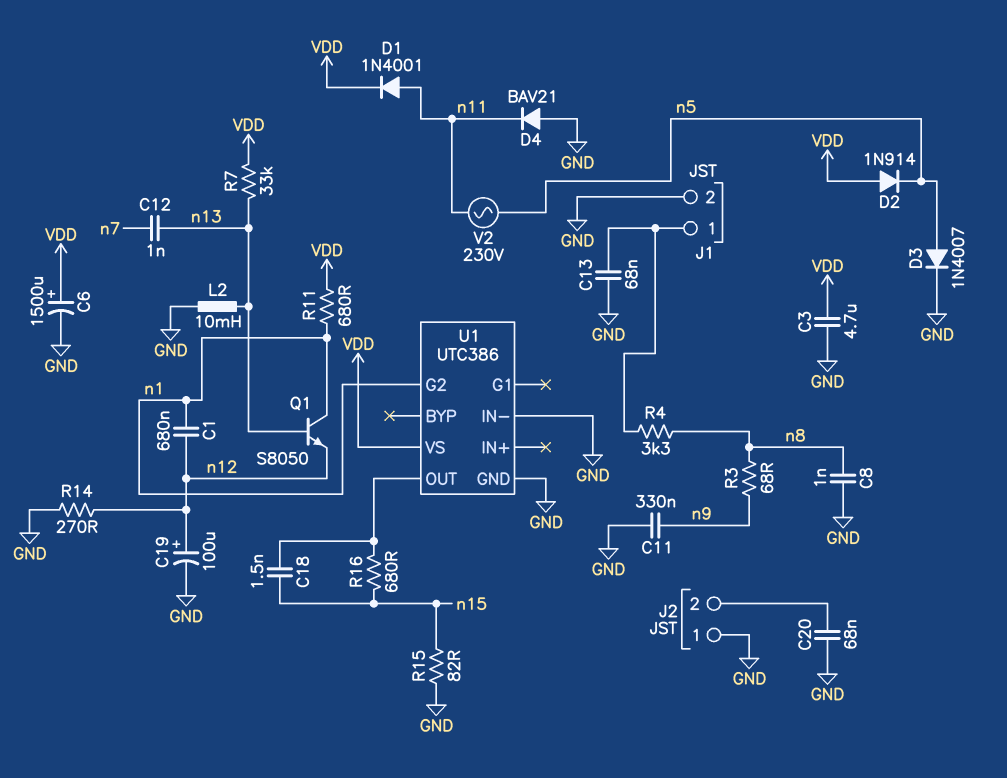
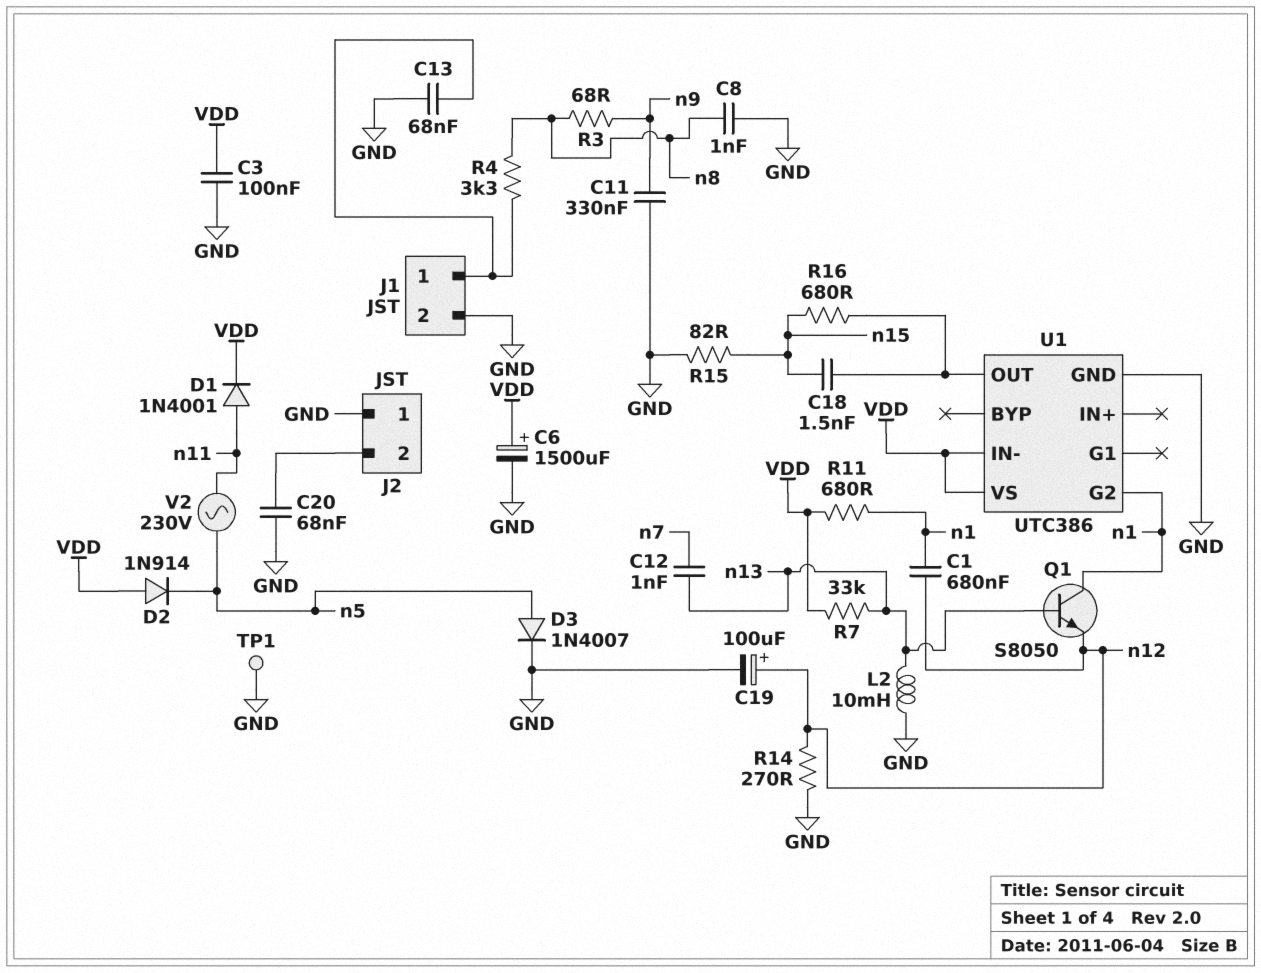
C3: 4.7uF (GND, VDD) -> 100nF (GND, VDD)
D4: diode BAV21 (A GND, K n11) -> none
TP1: none -> test point (GND)
U1 pin IN-: GND -> VDD

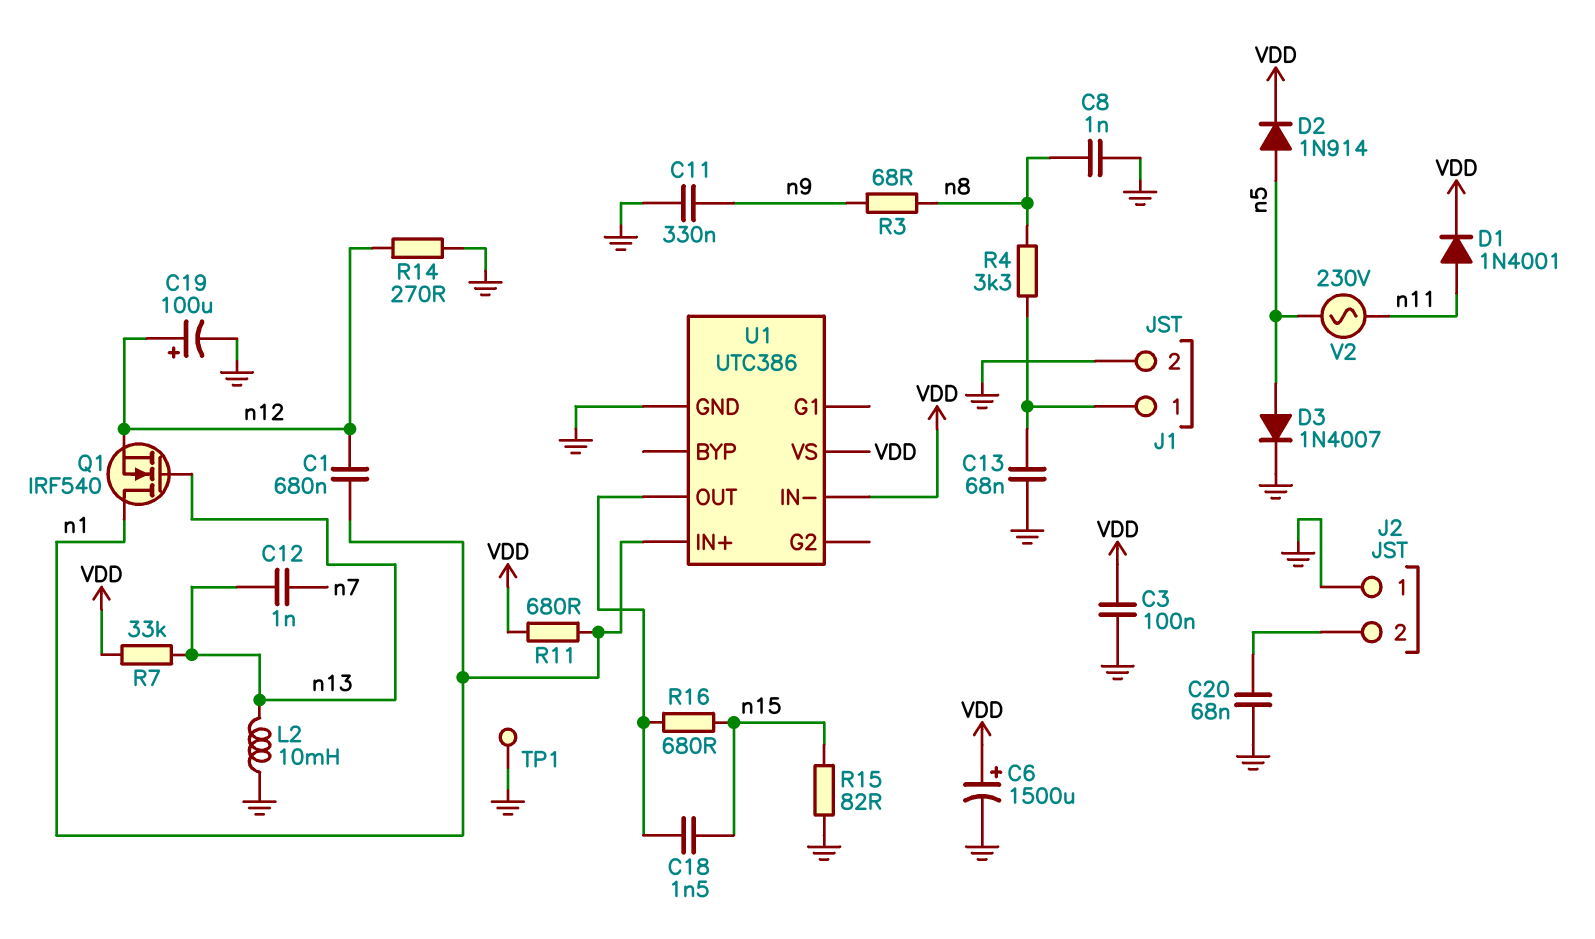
D2: diode 1N914 (A VDD, K n5) -> diode 1N914 (A n5, K VDD)
Q1: NPN S8050 (B n13, C n1, E n12) -> NMOS IRF540 (G n13, D n1, S n12)
U1 pin G2: n1 -> none
U1 pin IN+: none -> n1

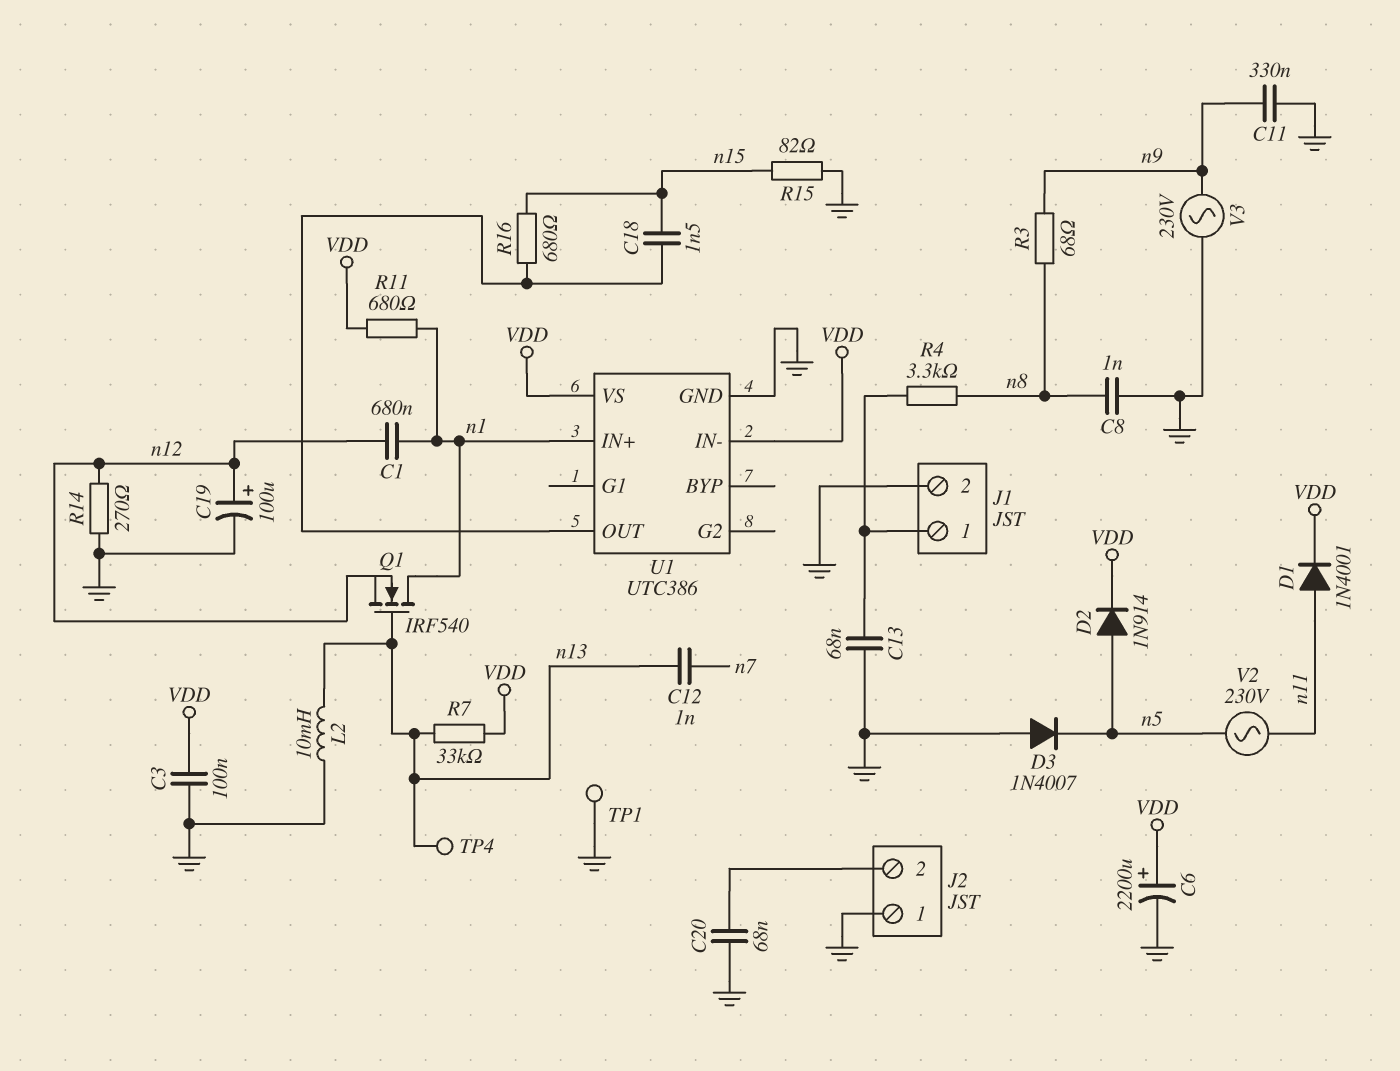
C6: 1500uF (plus VDD, minus GND) -> 2200uF (plus VDD, minus GND)
D3: diode 1N4007 (A n5, K GND) -> diode 1N4007 (A GND, K n5)
TP4: none -> test point (n13)
V3: none -> AC 230V (GND, n9)

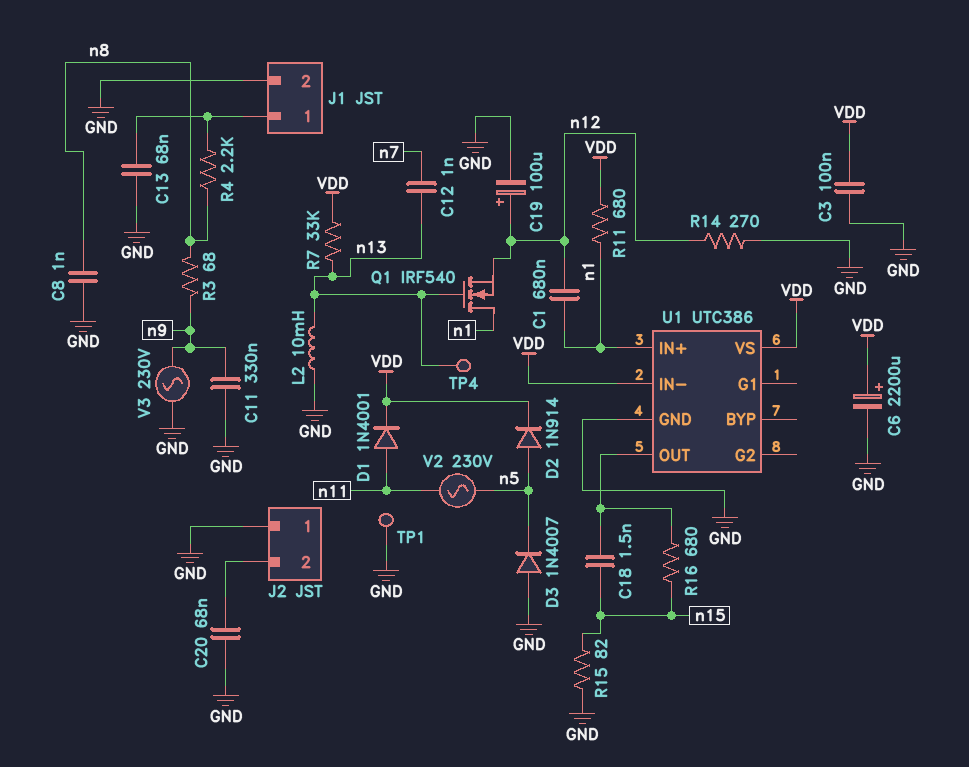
R4: 3.3k (J1/1, n8) -> 2.2k (J1/1, n8)

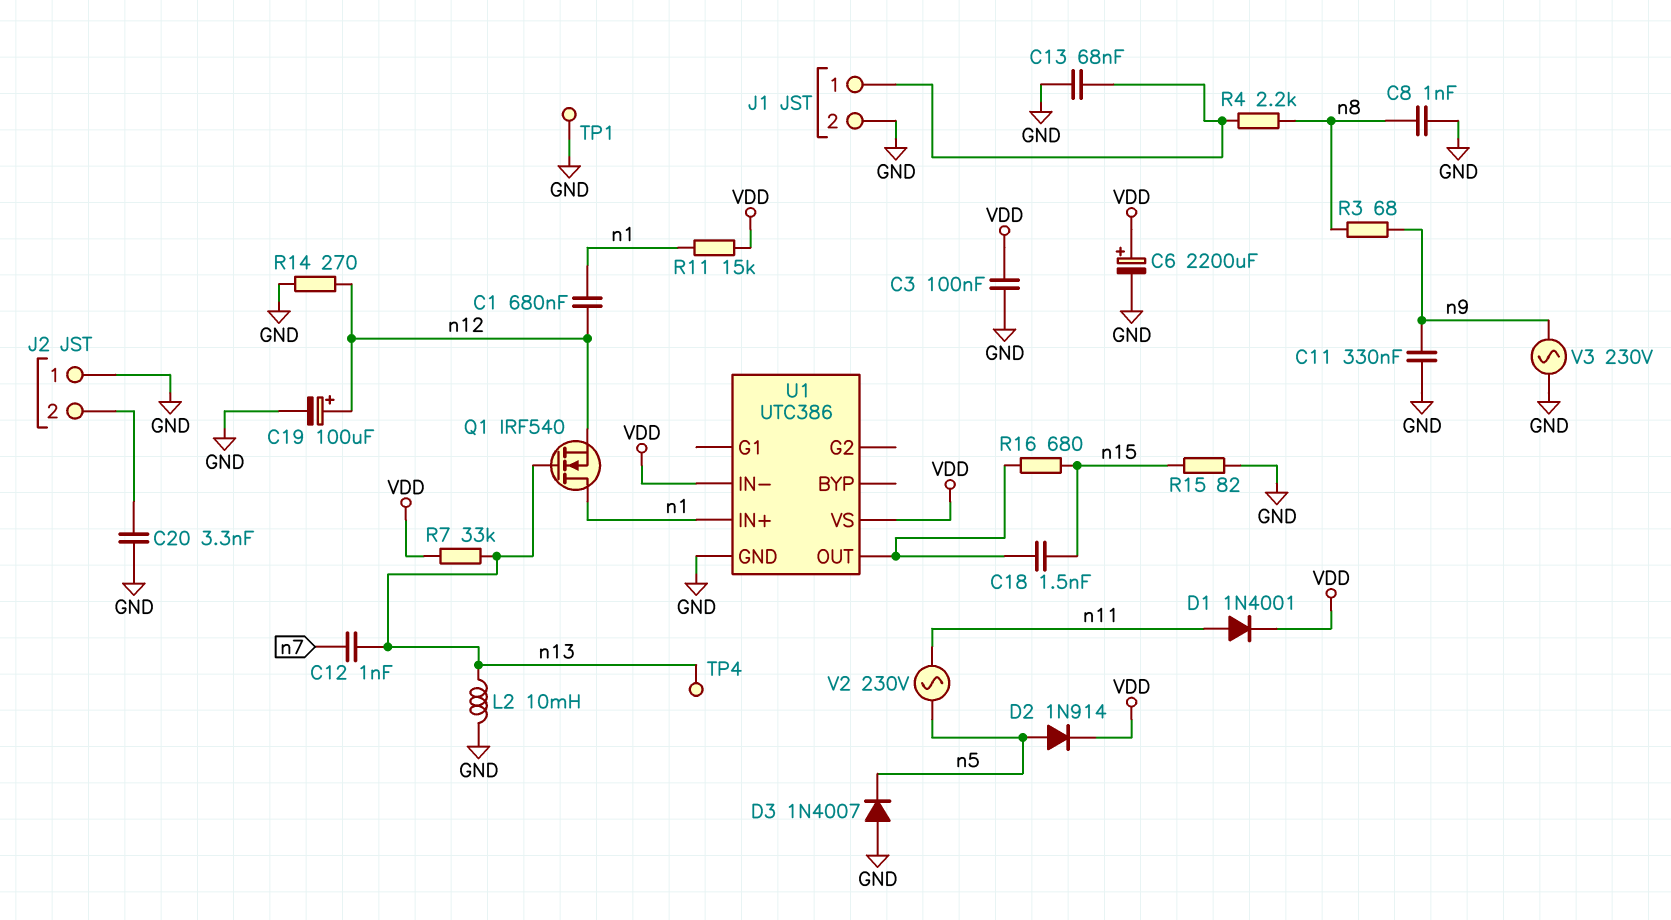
C20: 68nF (GND, J2/2) -> 3.3nF (GND, J2/2)
R11: 680 (VDD, n1) -> 15k (VDD, n1)

